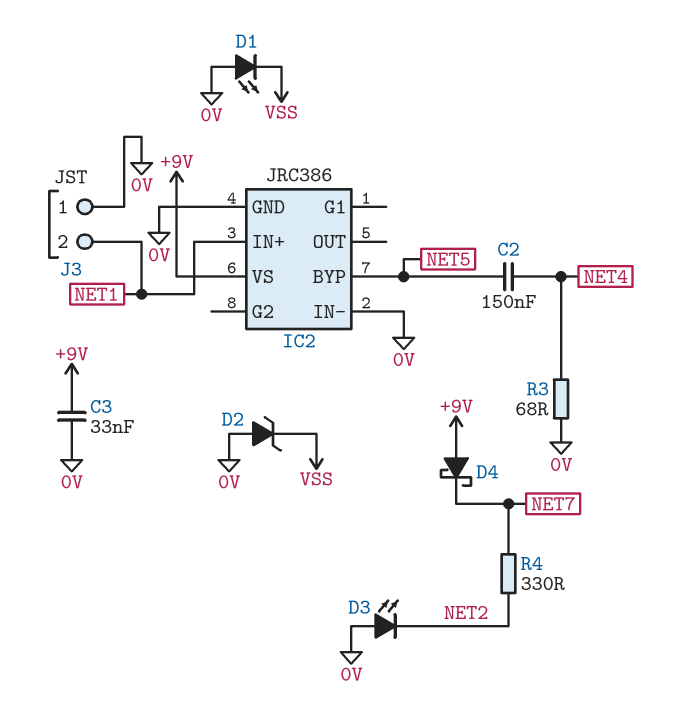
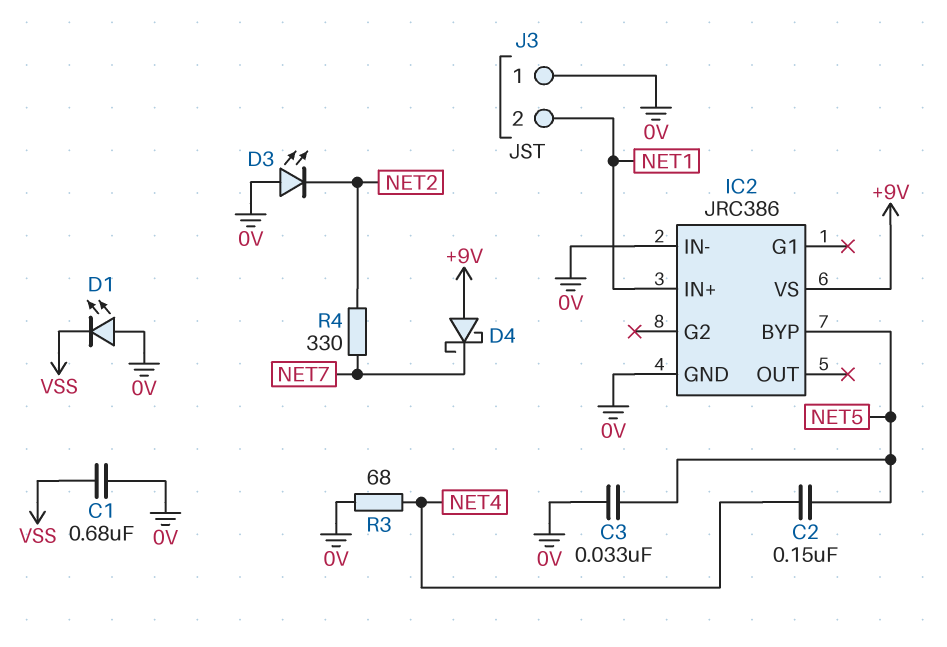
C1: none -> 680nF (0V, VSS)
C3: 33nF (+9V, 0V) -> 33nF (0V, NET5)
D2: zener (A 0V, K VSS) -> none

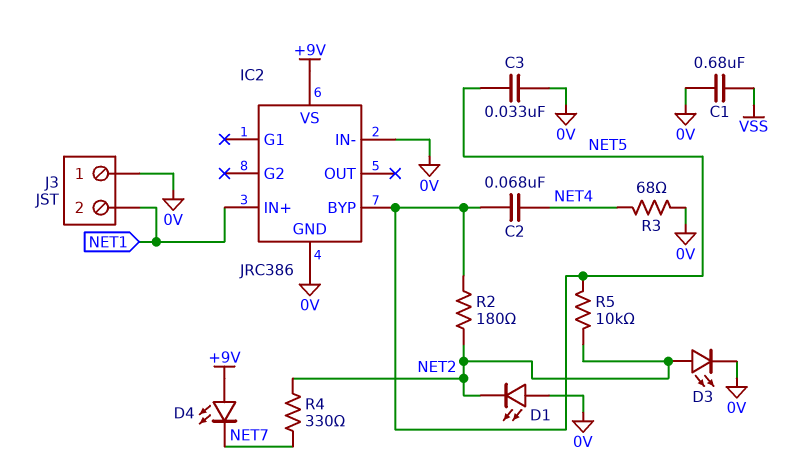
C2: 150nF (NET4, NET5) -> 68nF (NET4, NET5)
D1: LED (A 0V, K VSS) -> LED (A 0V, K NET2)
D3: LED (A 0V, K NET2) -> LED (A NET2, K 0V)
D4: schottky (A +9V, K NET7) -> LED (A +9V, K NET7)
R2: none -> 180 (NET2, NET5)
R5: none -> 10k (NET2, NET5)

